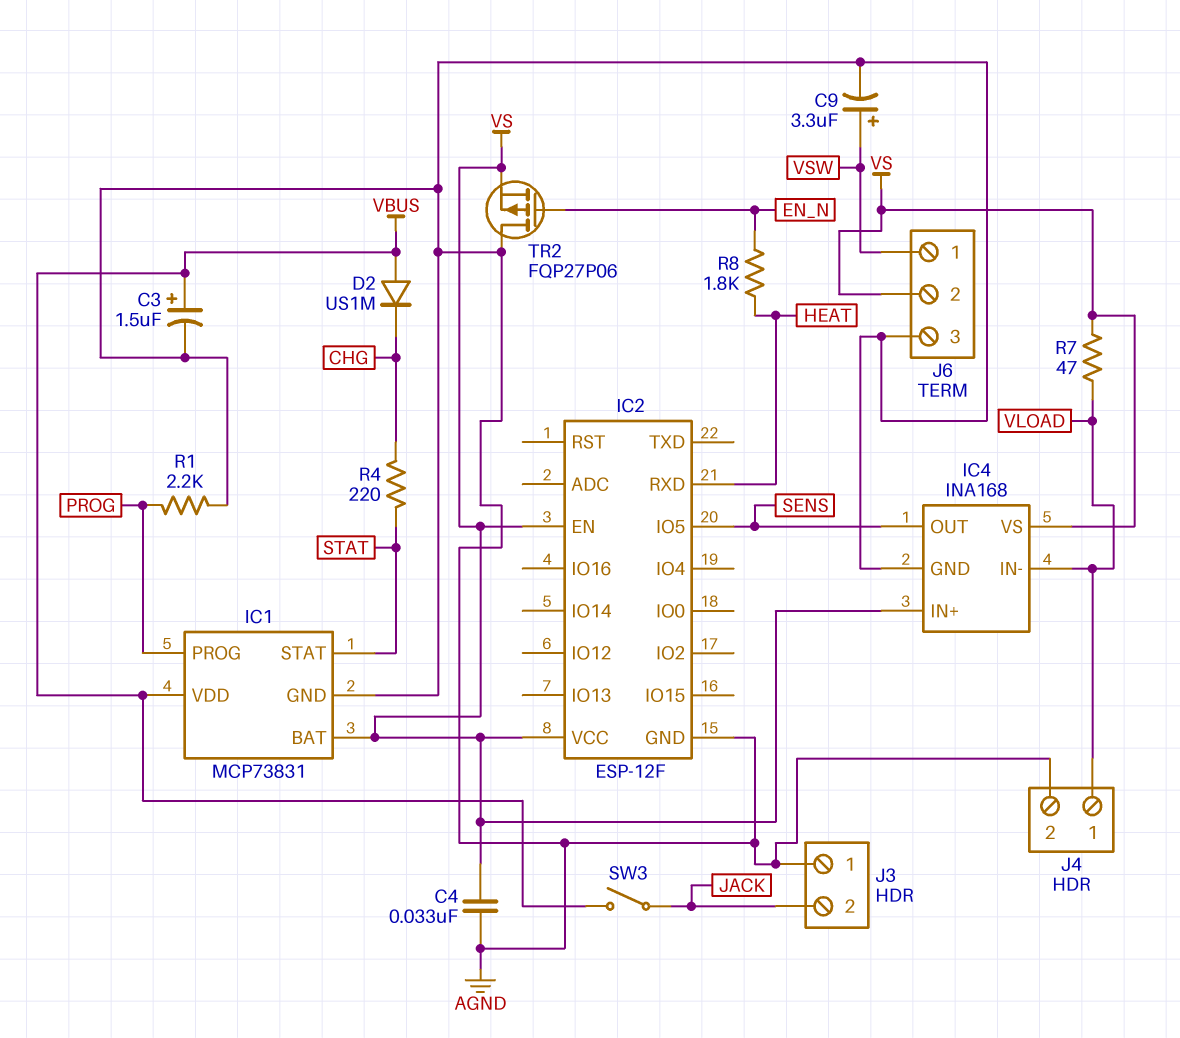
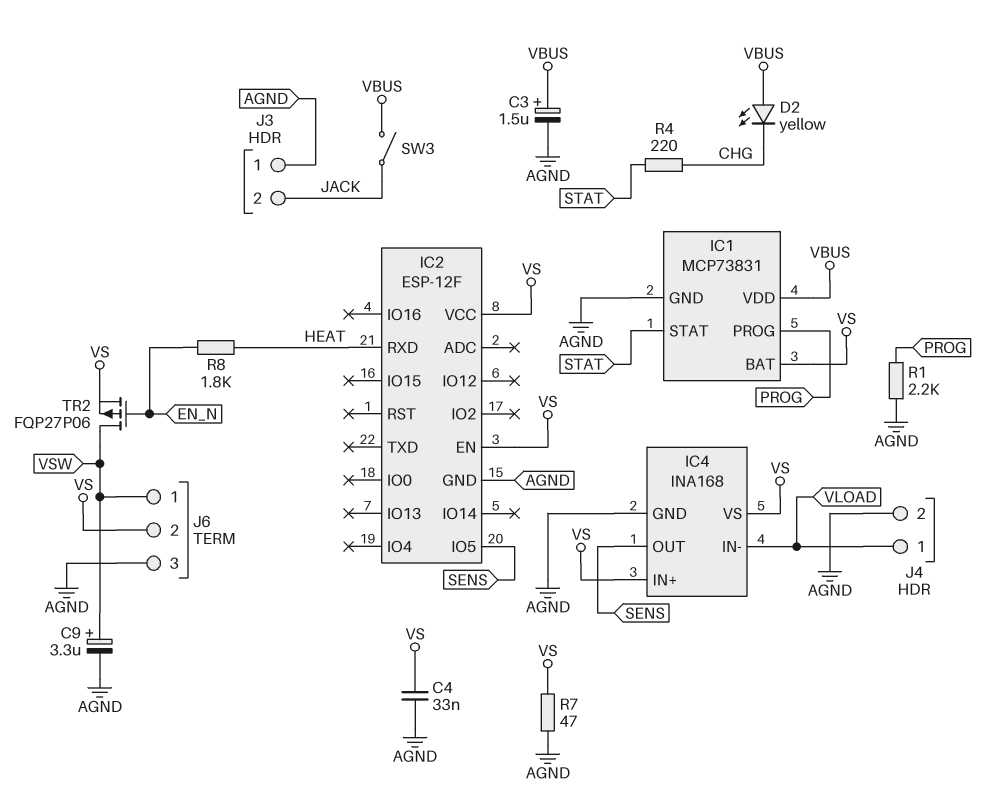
D2: diode US1M (A VBUS, K CHG) -> LED yellow (A VBUS, K CHG)
R7: 47 (VLOAD, VS) -> 47 (AGND, VS)
TR2: PMOS FQP27P06 (G EN_N, D AGND, S VS) -> PMOS FQP27P06 (G EN_N, D VSW, S VS)

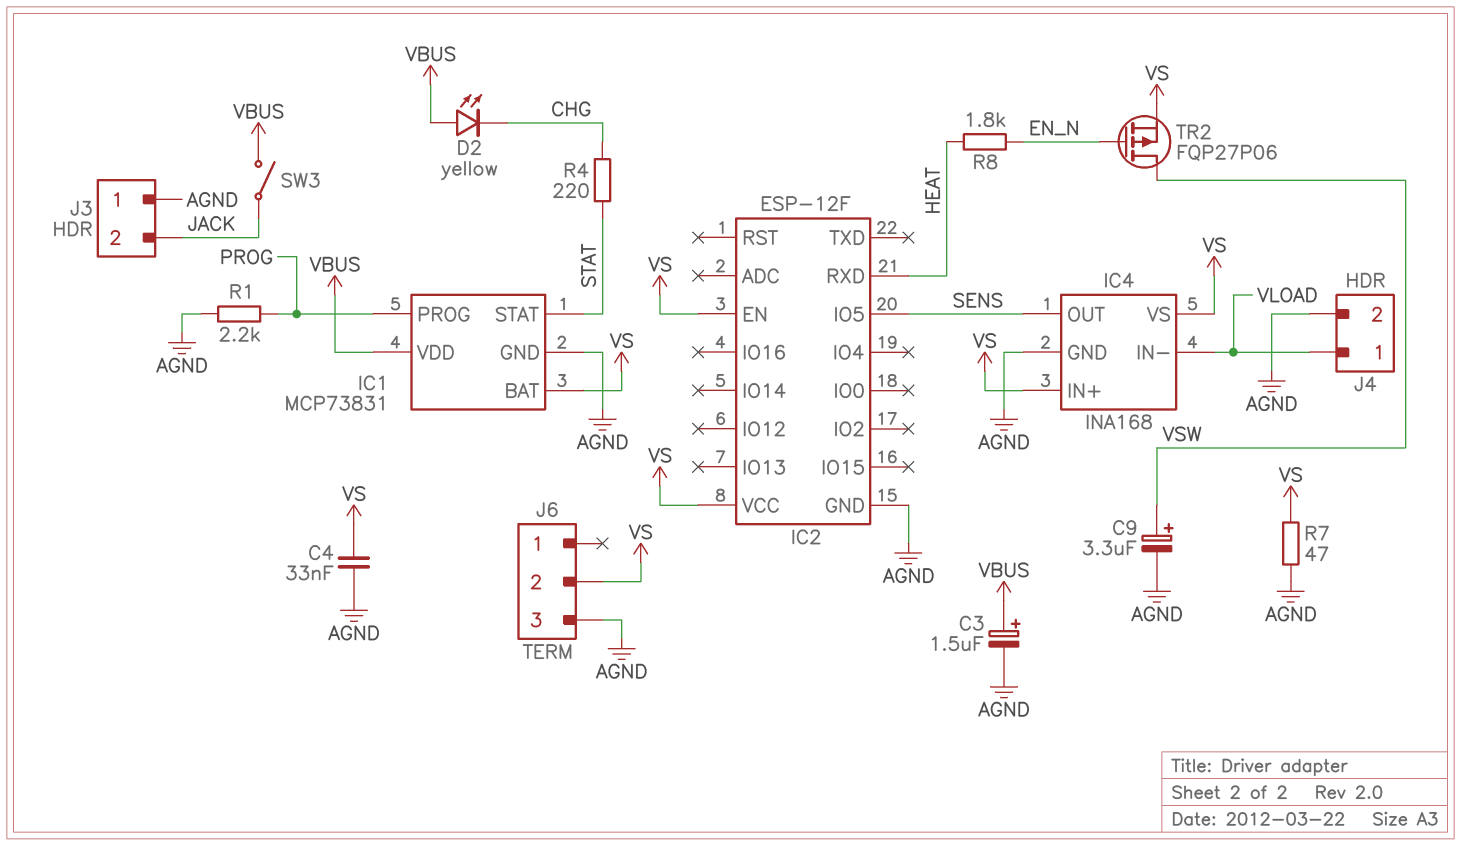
J6 pin 1: VSW -> none

